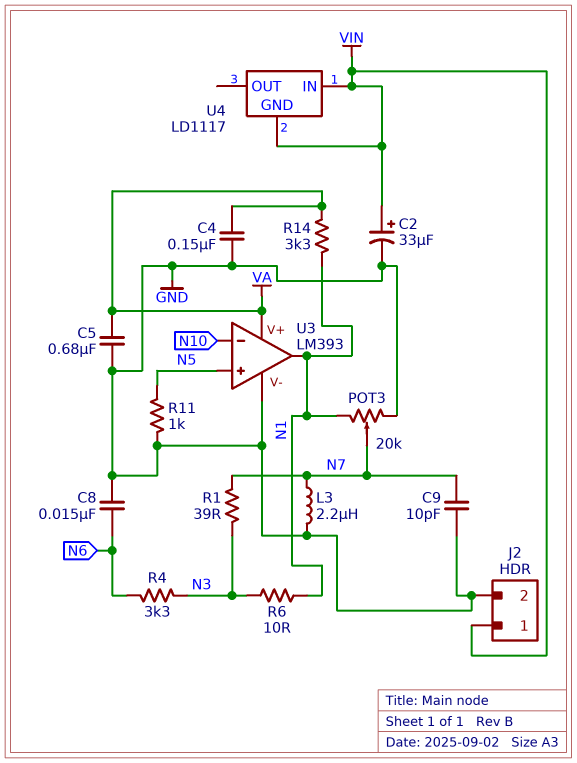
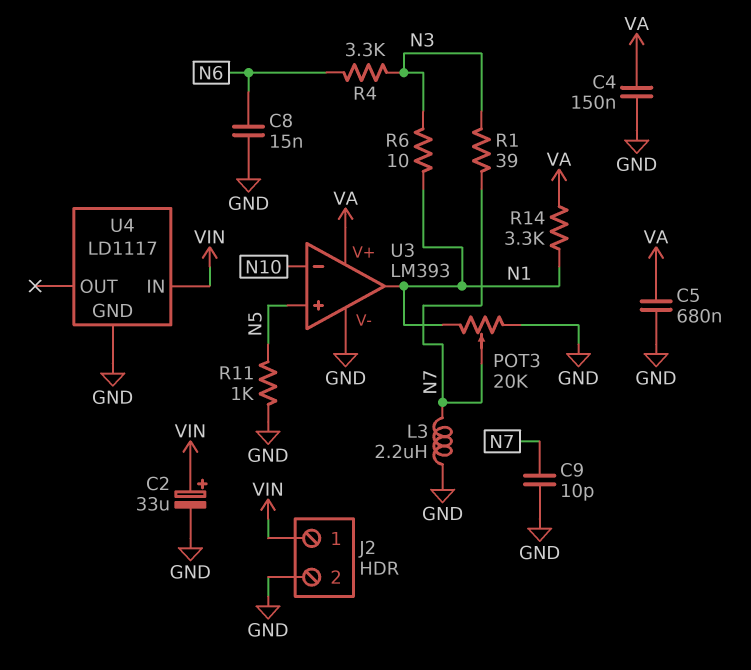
U4 pin GND: VIN -> GND

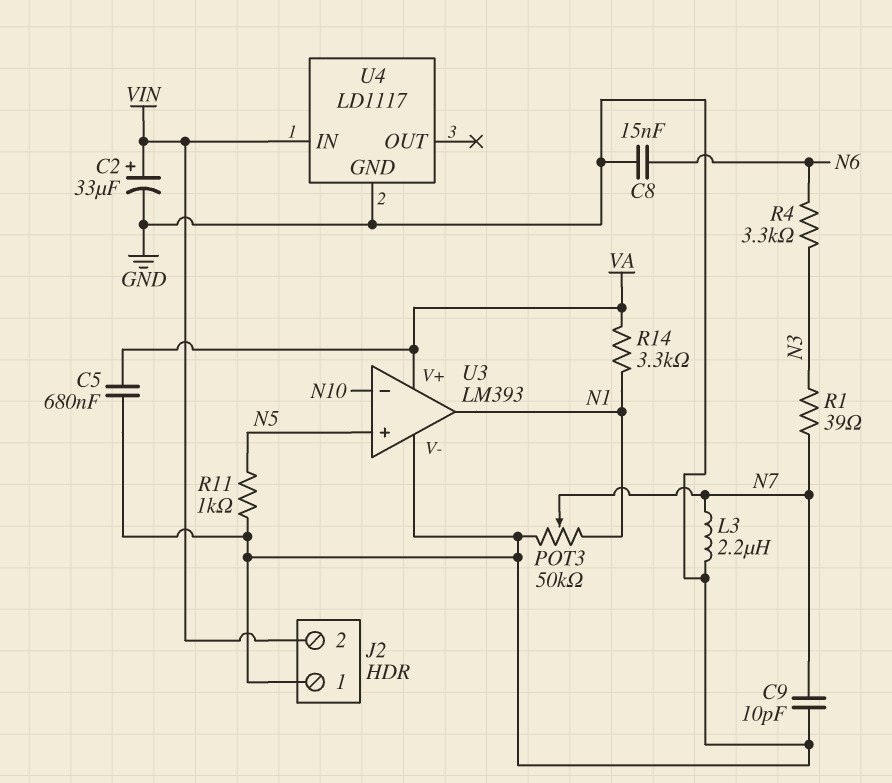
C4: 150nF (GND, VA) -> none
J2 pin 1: VIN -> GND
J2 pin 2: GND -> VIN
POT3: 20k (GND, N1, wiper N7) -> 50k (GND, N1, wiper N7)
R6: 10 (N1, N3) -> none

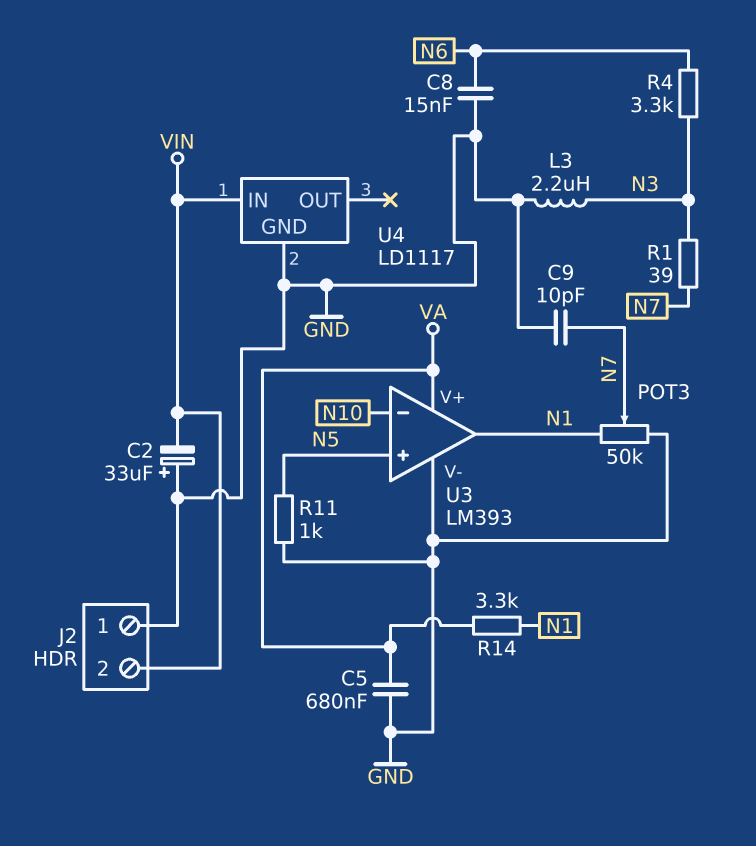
C2: 33uF (plus VIN, minus GND) -> 33uF (plus GND, minus VIN)
L3: 2.2uH (GND, N7) -> 2.2uH (GND, N3)

